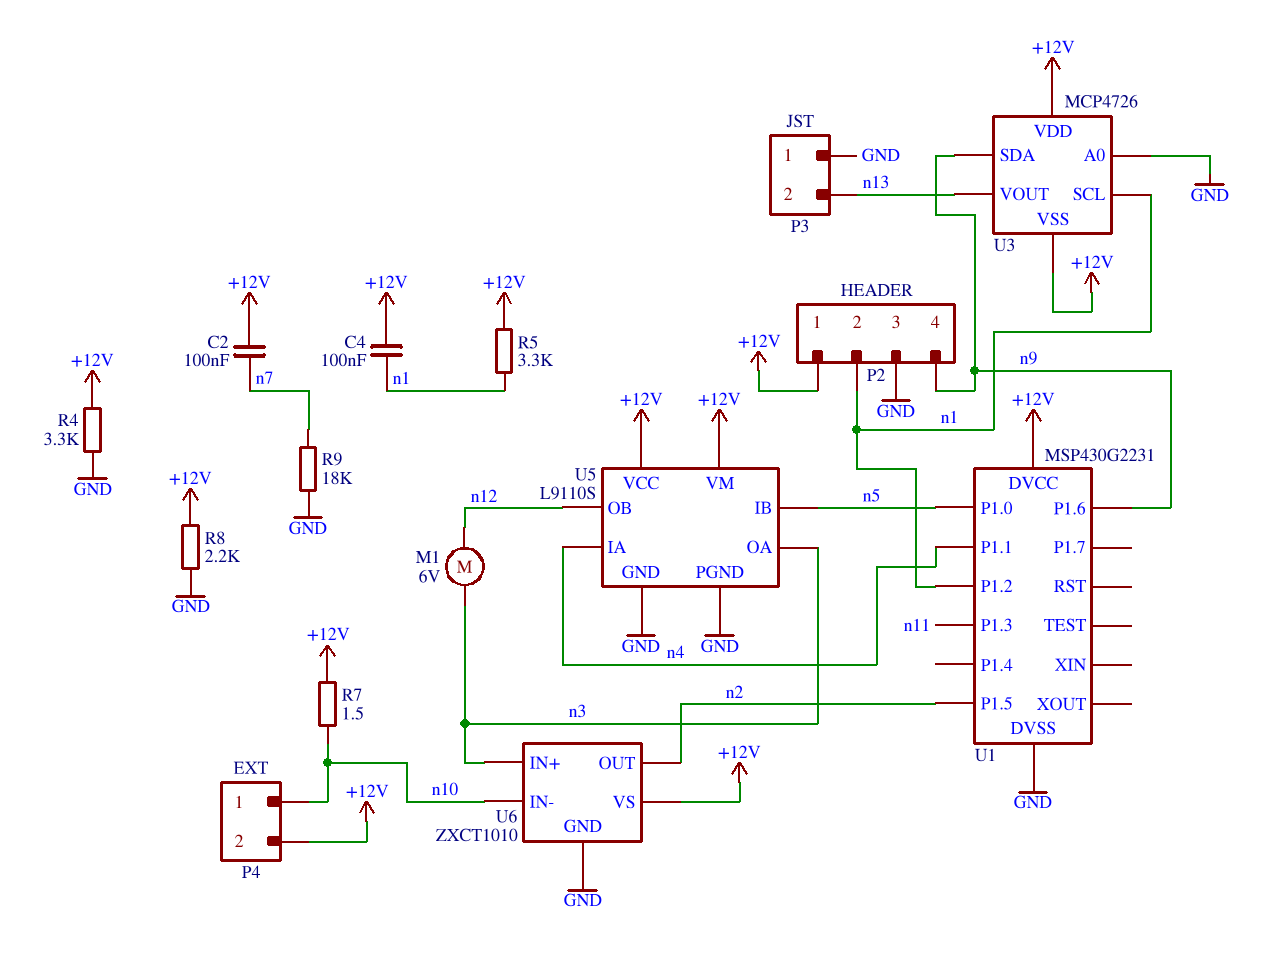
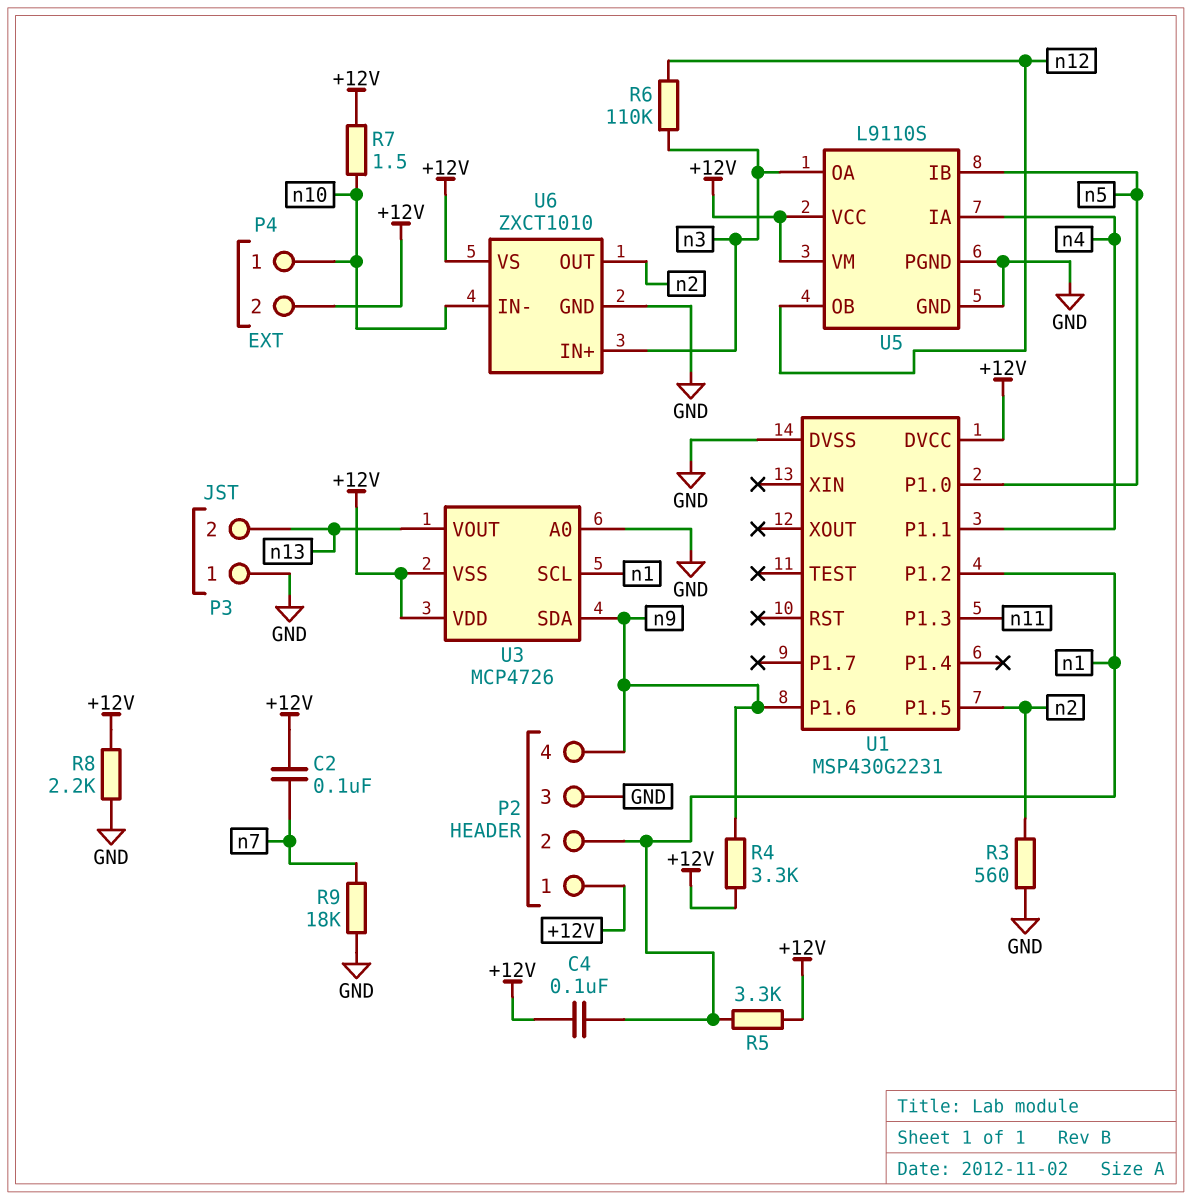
M1: motor 6V (n3, n12) -> none
R3: none -> 560 (GND, n2)
R4: 3.3k (+12V, GND) -> 3.3k (+12V, n9)
R6: none -> 110k (n3, n12)

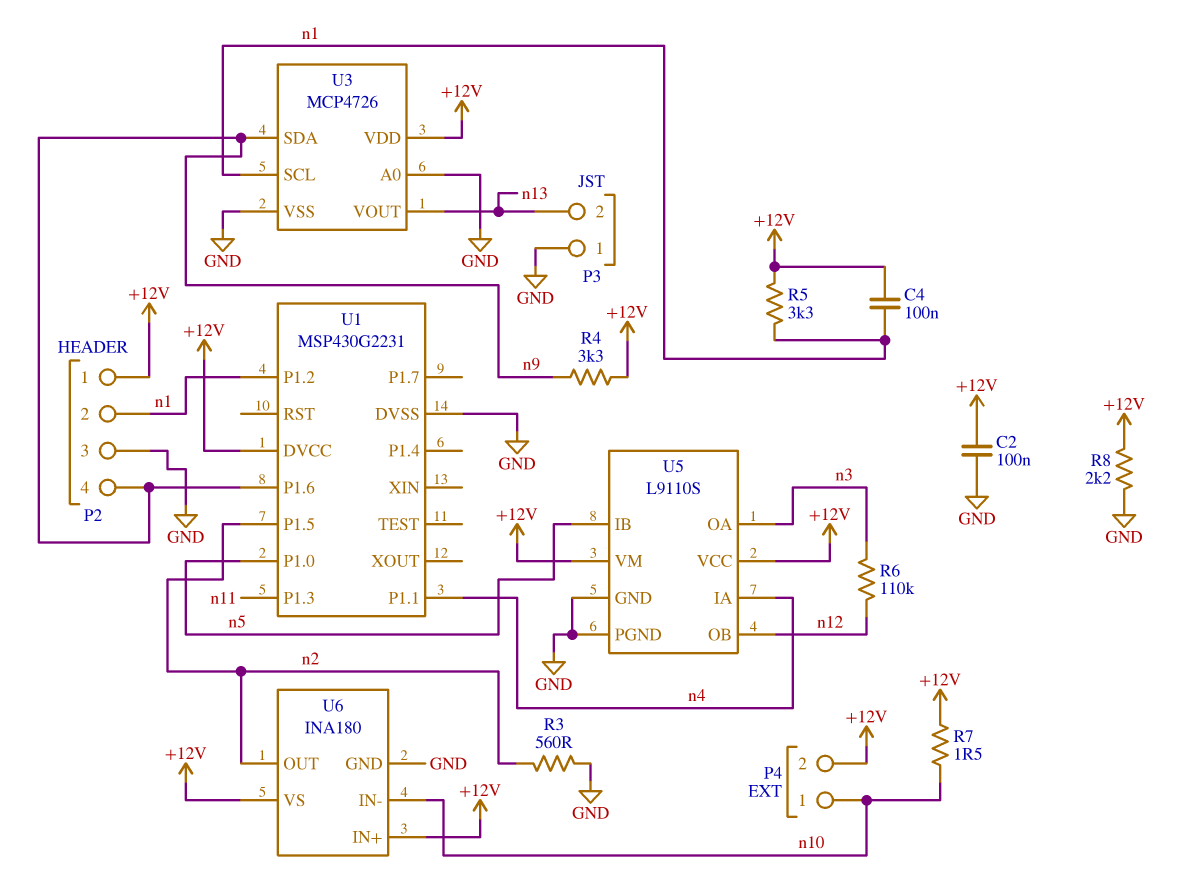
C2: 100nF (+12V, n7) -> 100nF (+12V, GND)
R9: 18k (GND, n7) -> none
U3 pin VSS: +12V -> GND
U6: ZXCT1010 -> INA180
U6 pin IN+: n3 -> +12V

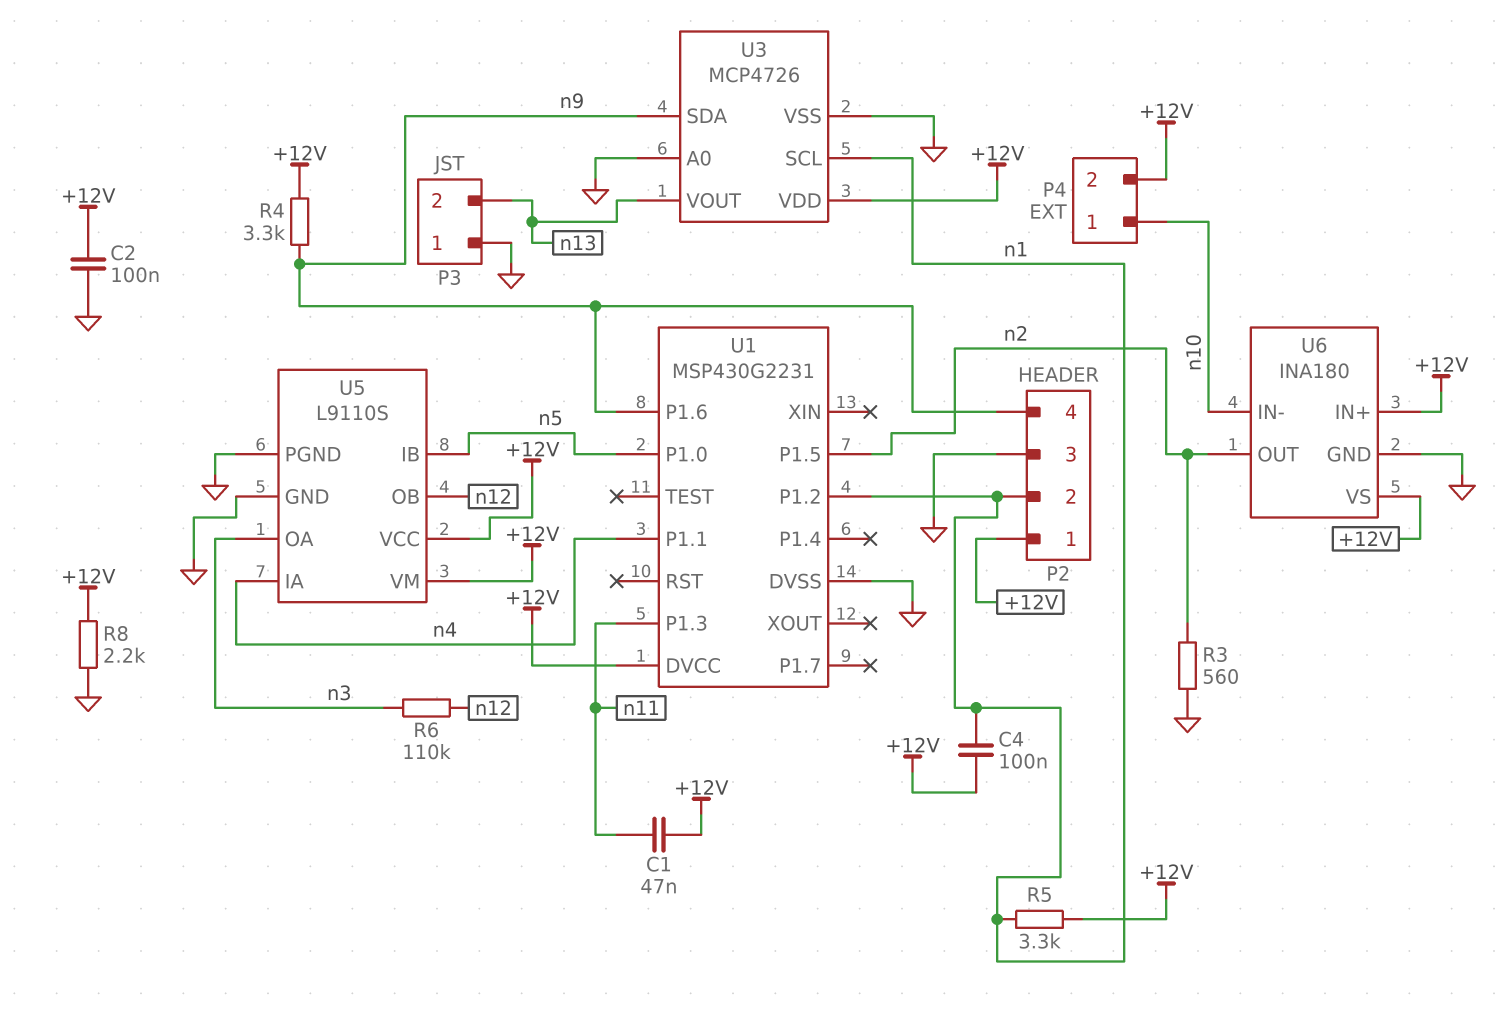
C1: none -> 47nF (+12V, n11)
R7: 1.5 (+12V, n10) -> none

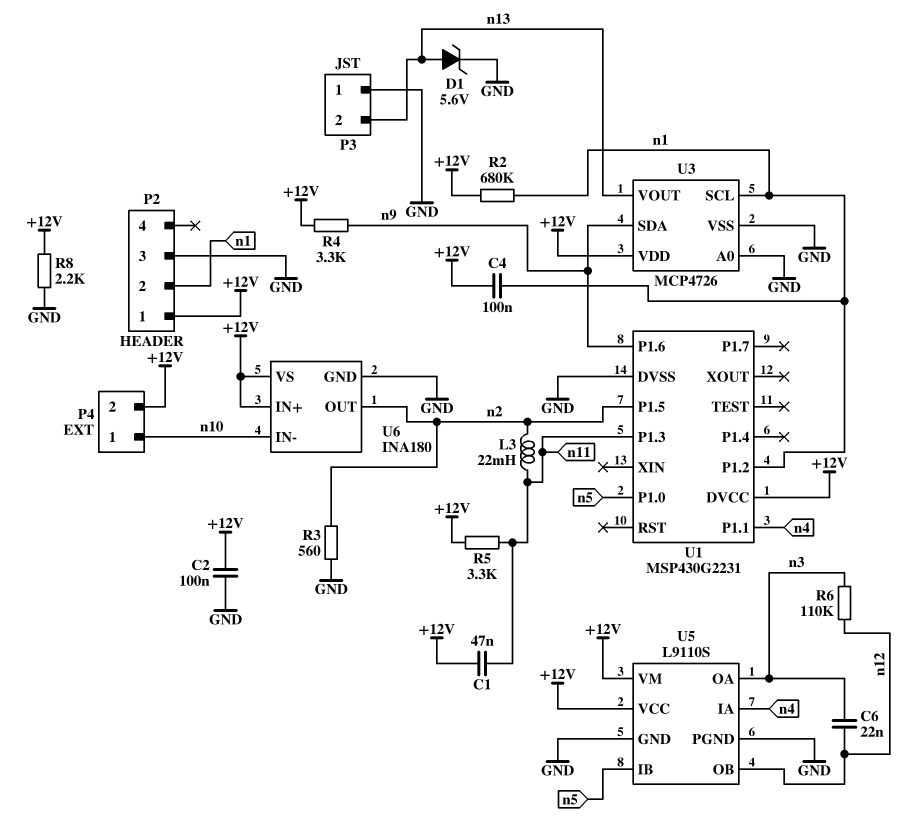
C6: none -> 22nF (n3, n12)
D1: none -> zener 5.6V (A n13, K GND)
L3: none -> 22mH (n2, n11)
P2 pin 4: n9 -> none
R2: none -> 680k (+12V, n1)
R5: 3.3k (+12V, n1) -> 3.3k (+12V, n11)

